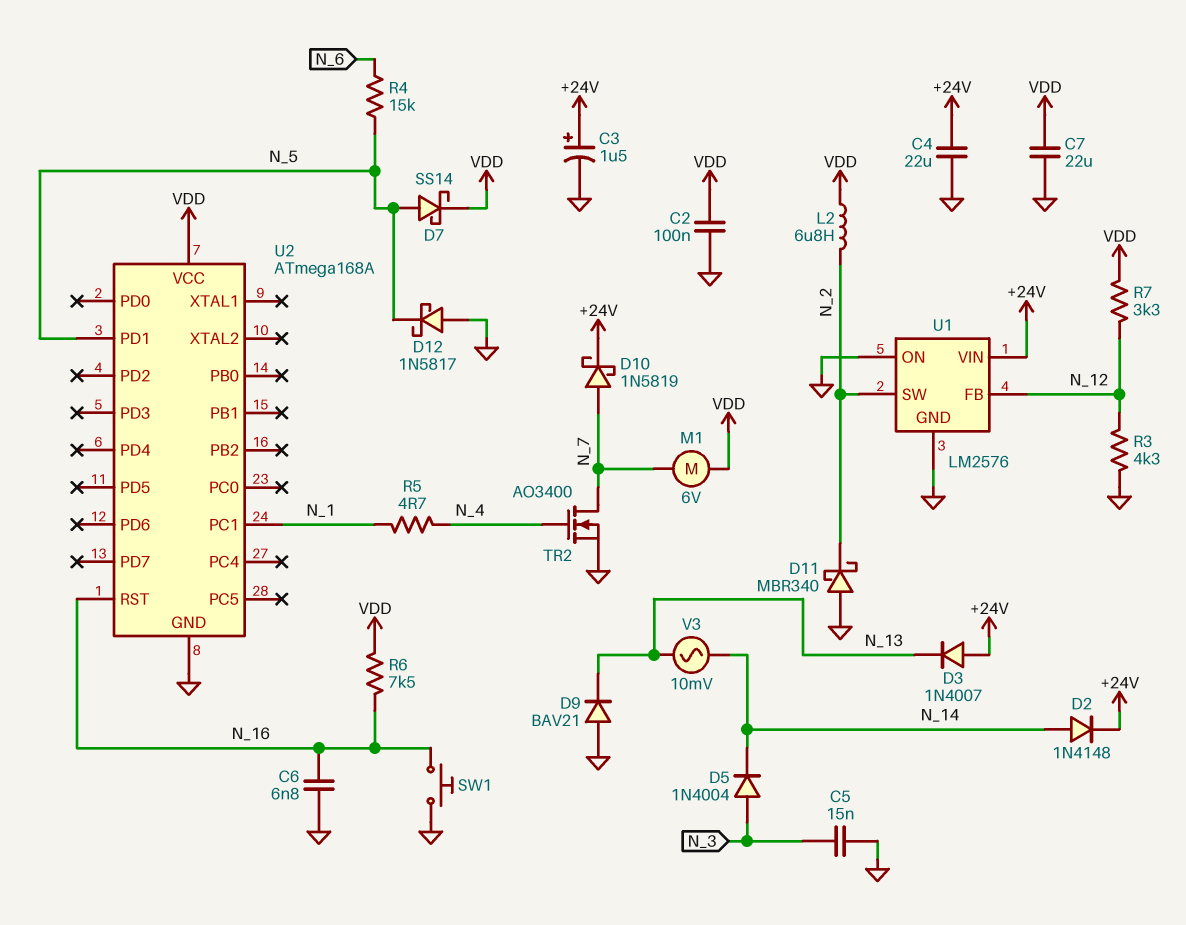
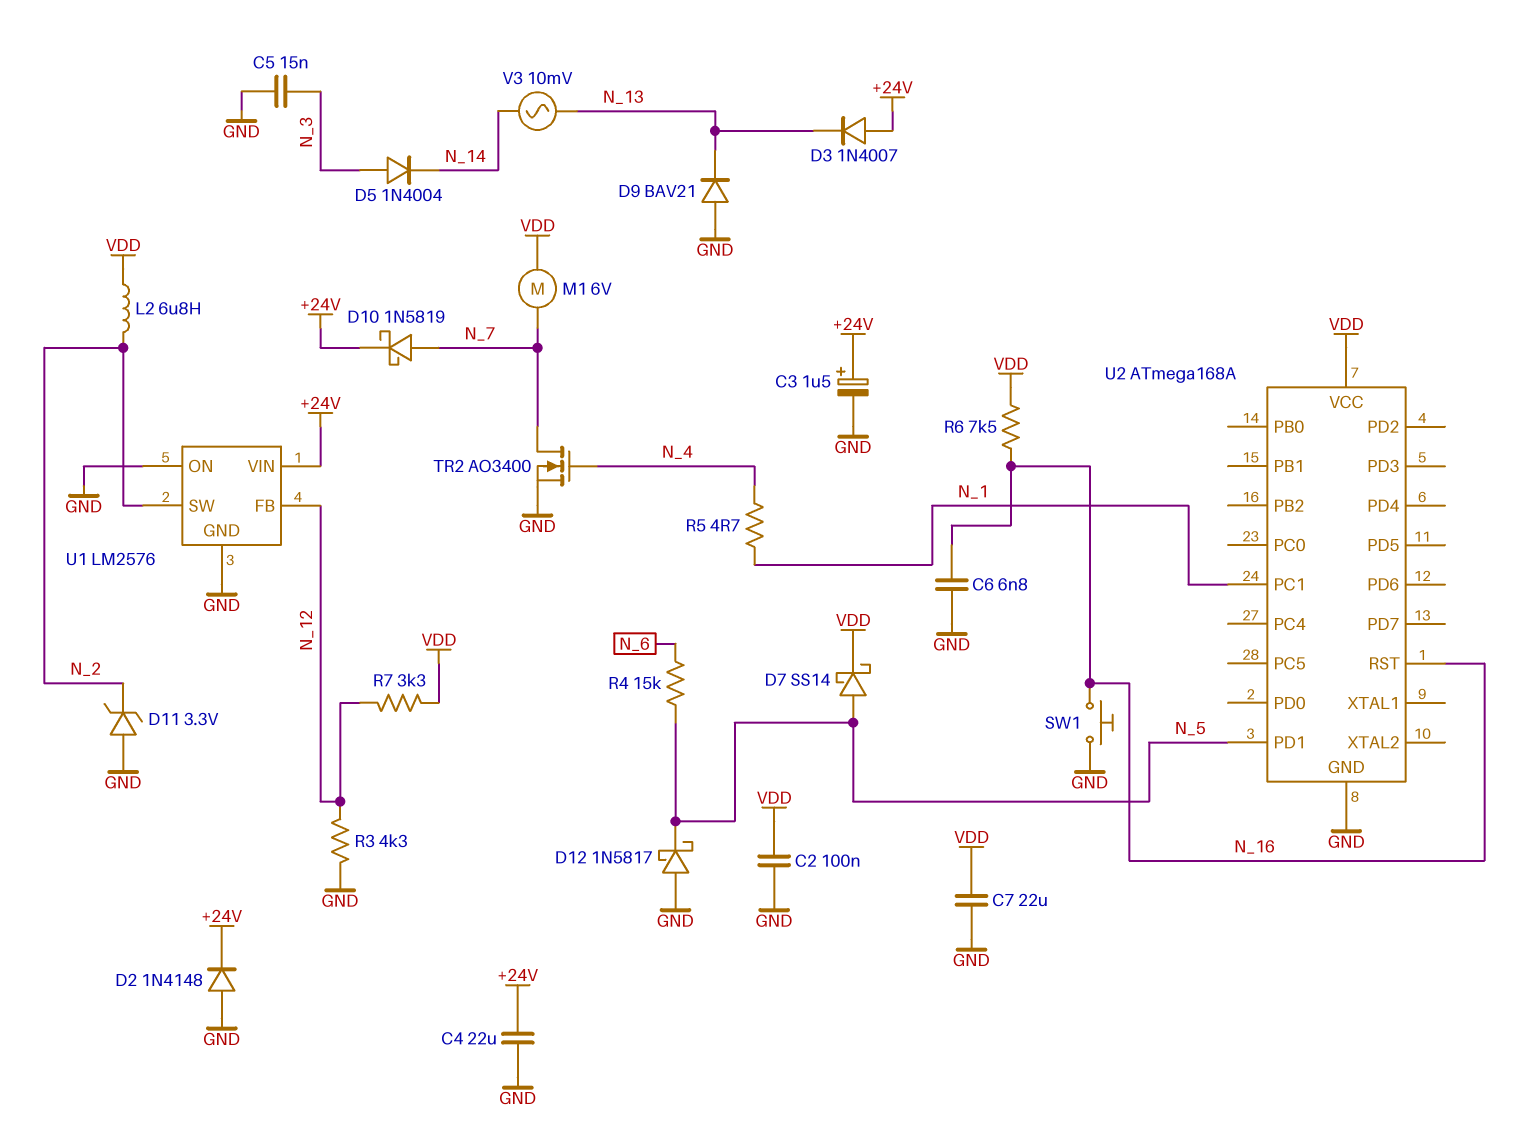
D2: diode 1N4148 (A N_14, K +24V) -> diode 1N4148 (A GND, K +24V)
D11: schottky MBR340 (A GND, K N_2) -> zener 3.3V (A GND, K N_2)

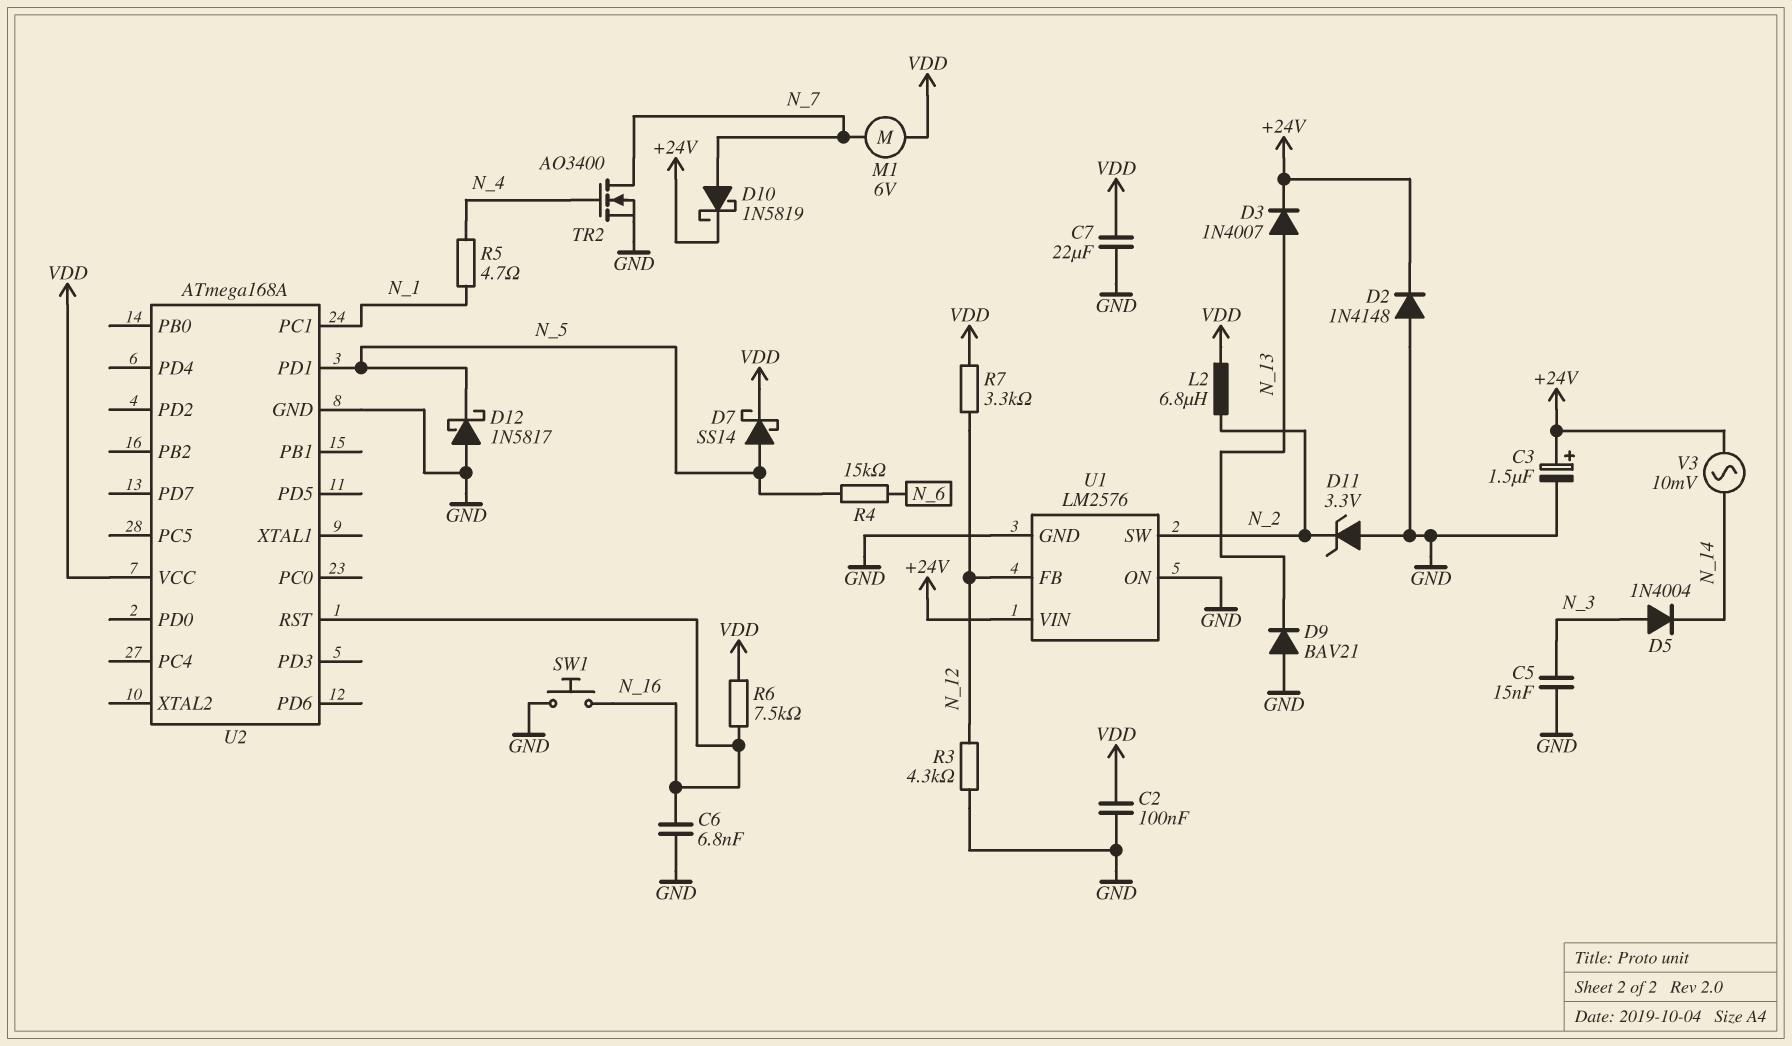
C4: 22uF (+24V, GND) -> none
D3: diode 1N4007 (A +24V, K N_13) -> diode 1N4007 (A N_13, K +24V)
V3: AC 10mV (N_13, N_14) -> AC 10mV (+24V, N_14)

